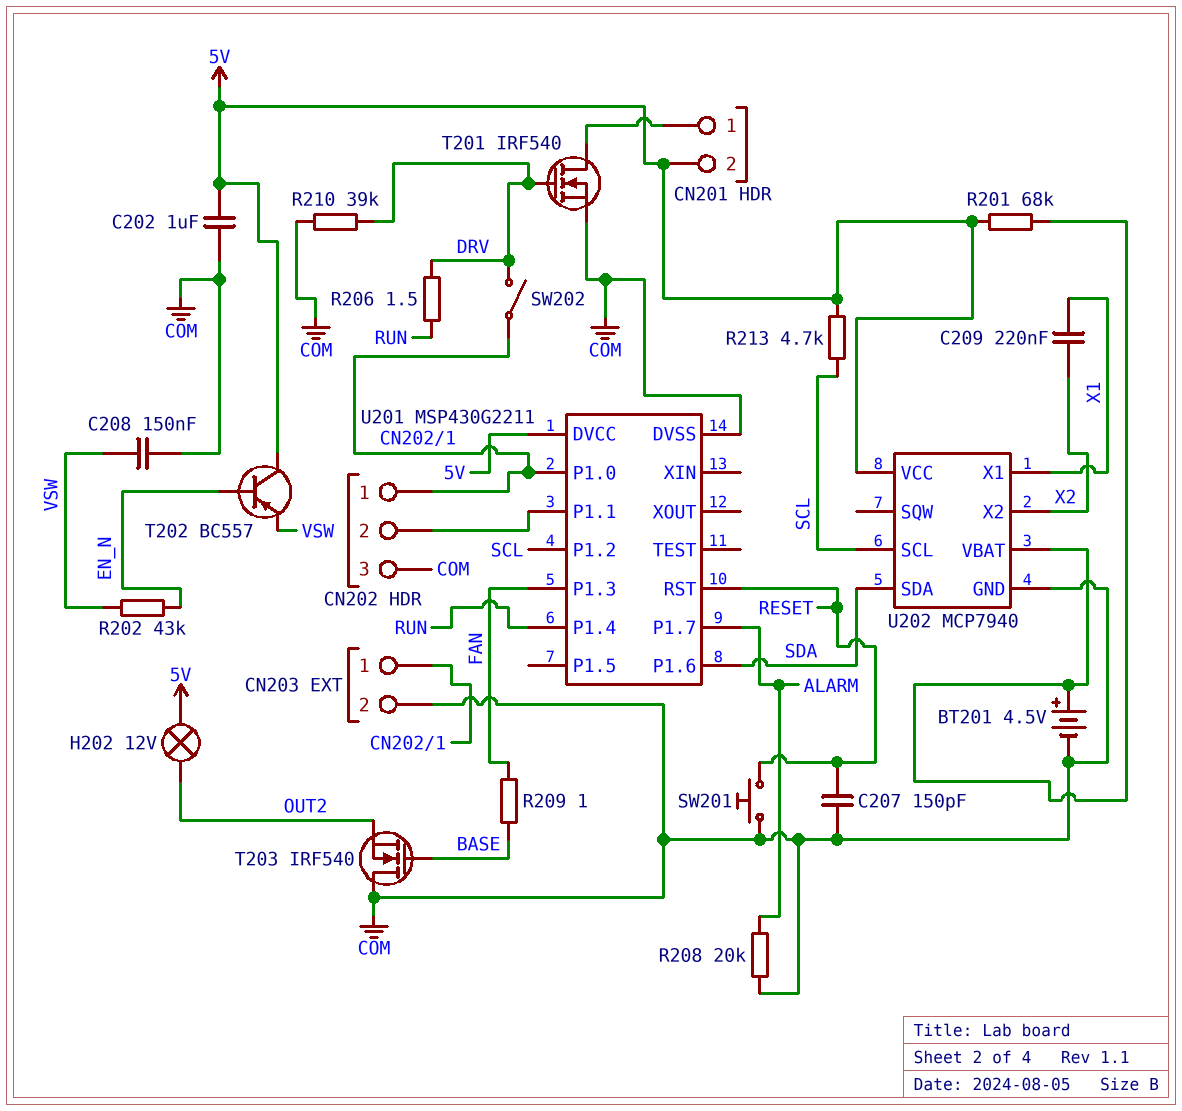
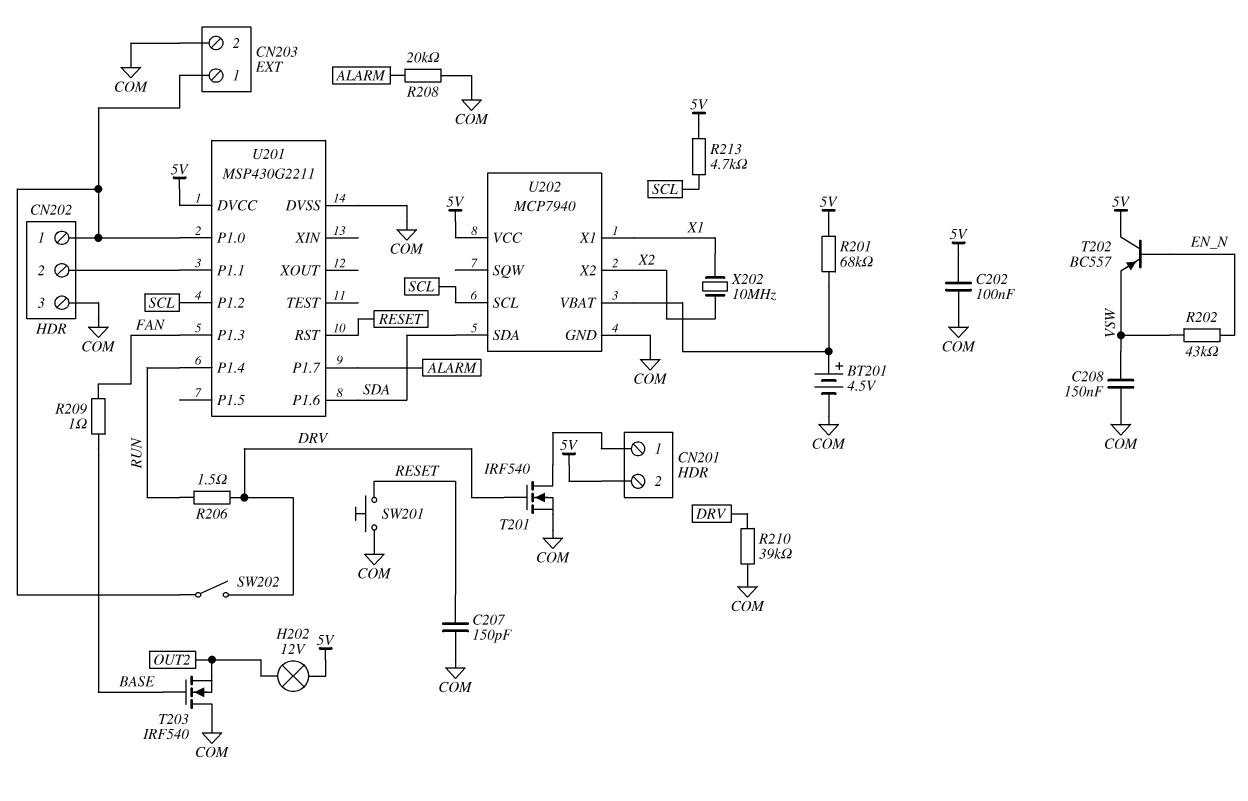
C202: 1uF (5V, COM) -> 100nF (5V, COM)
C209: 220nF (X1, X2) -> none
X202: none -> 10MHz (X1, X2)

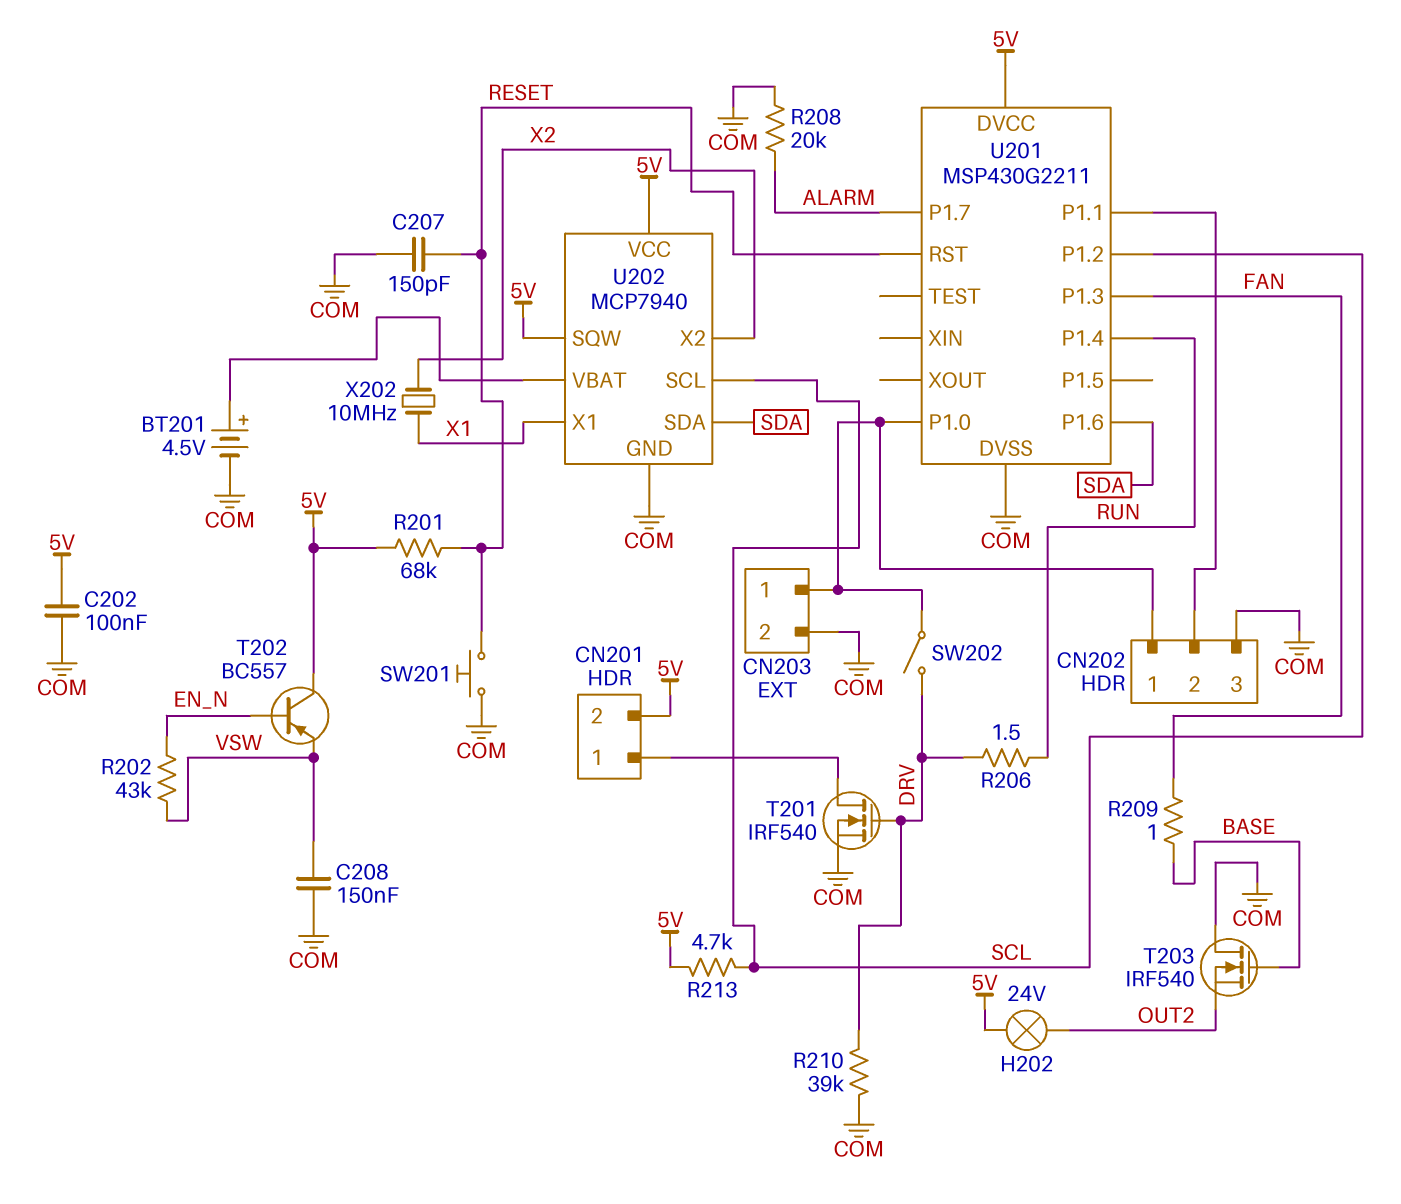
H202: lamp 12V (5V, OUT2) -> lamp 24V (5V, OUT2)
R201: 68k (5V, U202/VBAT) -> 68k (5V, RESET)
U202 pin SQW: none -> 5V

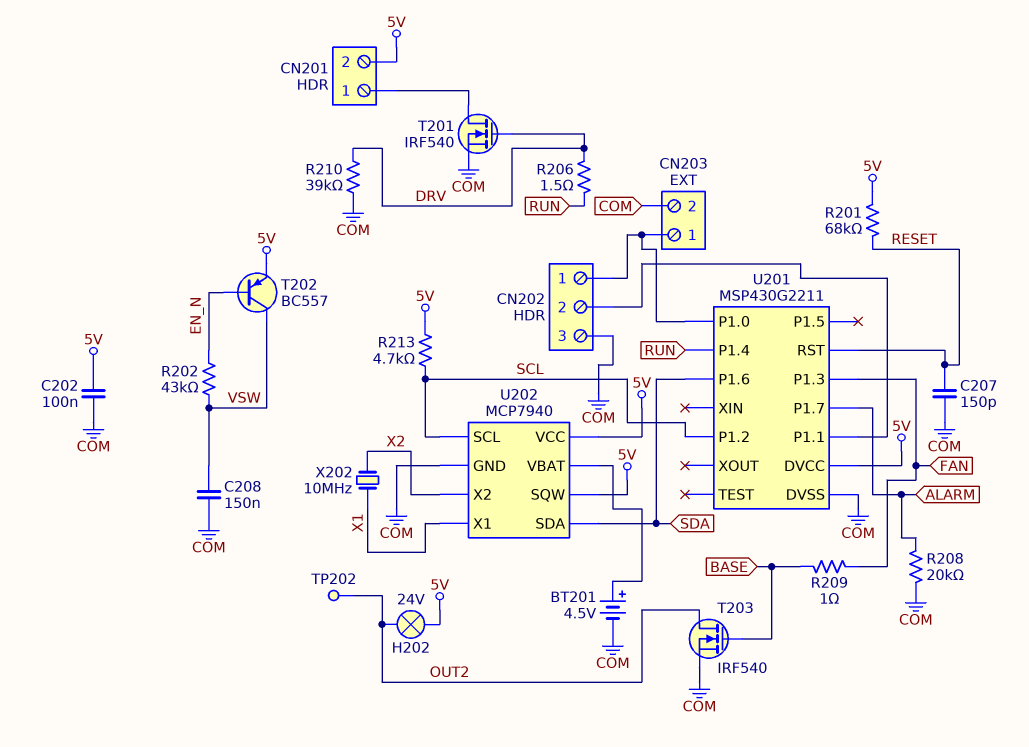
SW201: button (COM, RESET) -> none
SW202: switch (CN202/1, DRV) -> none
T202: PNP BC557 (B EN_N, C 5V, E VSW) -> PNP BC557 (B EN_N, C VSW, E 5V)
T203: NMOS IRF540 (G BASE, D COM, S OUT2) -> NMOS IRF540 (G BASE, D OUT2, S COM)
TP202: none -> test point (OUT2)

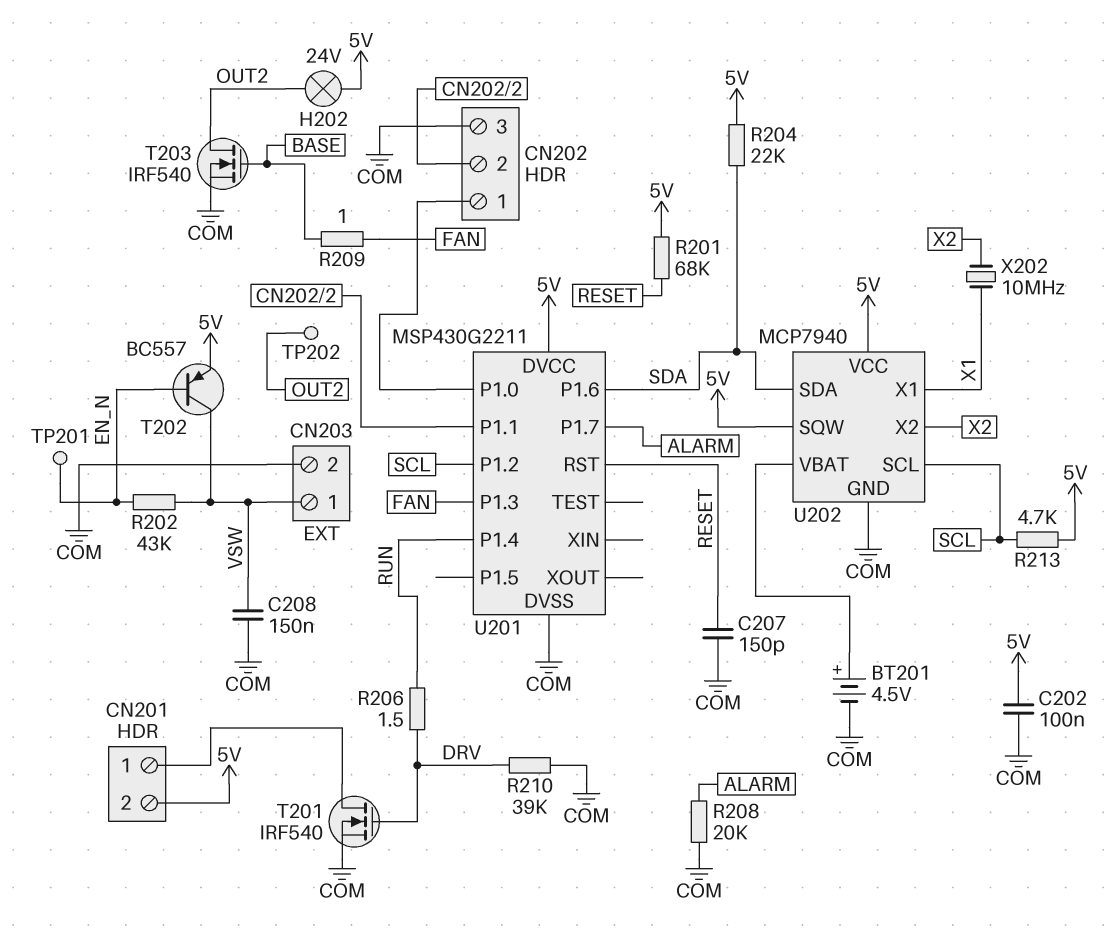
CN203 pin 1: CN202/1 -> VSW
R204: none -> 22k (5V, SDA)
TP201: none -> test point (EN_N)

